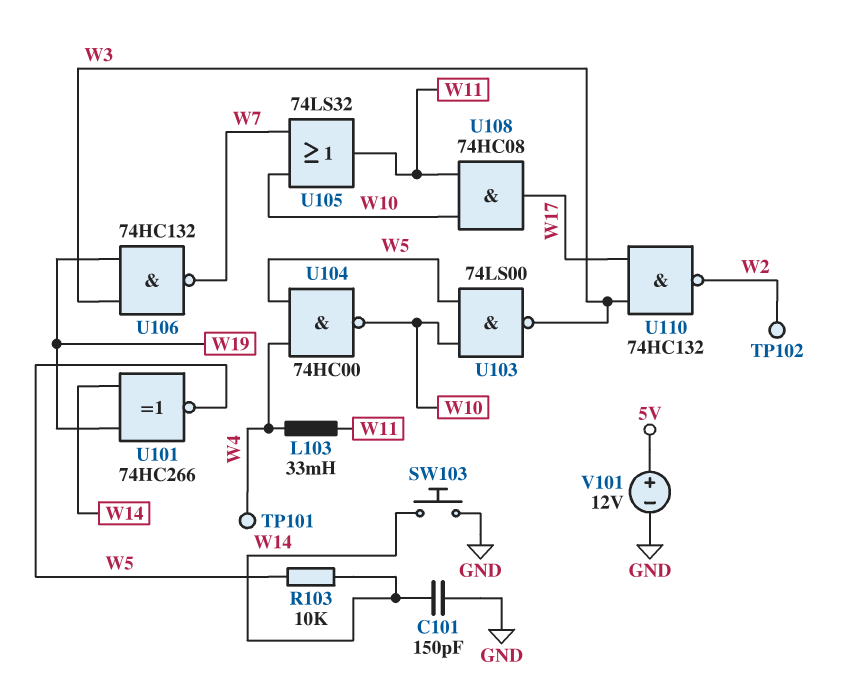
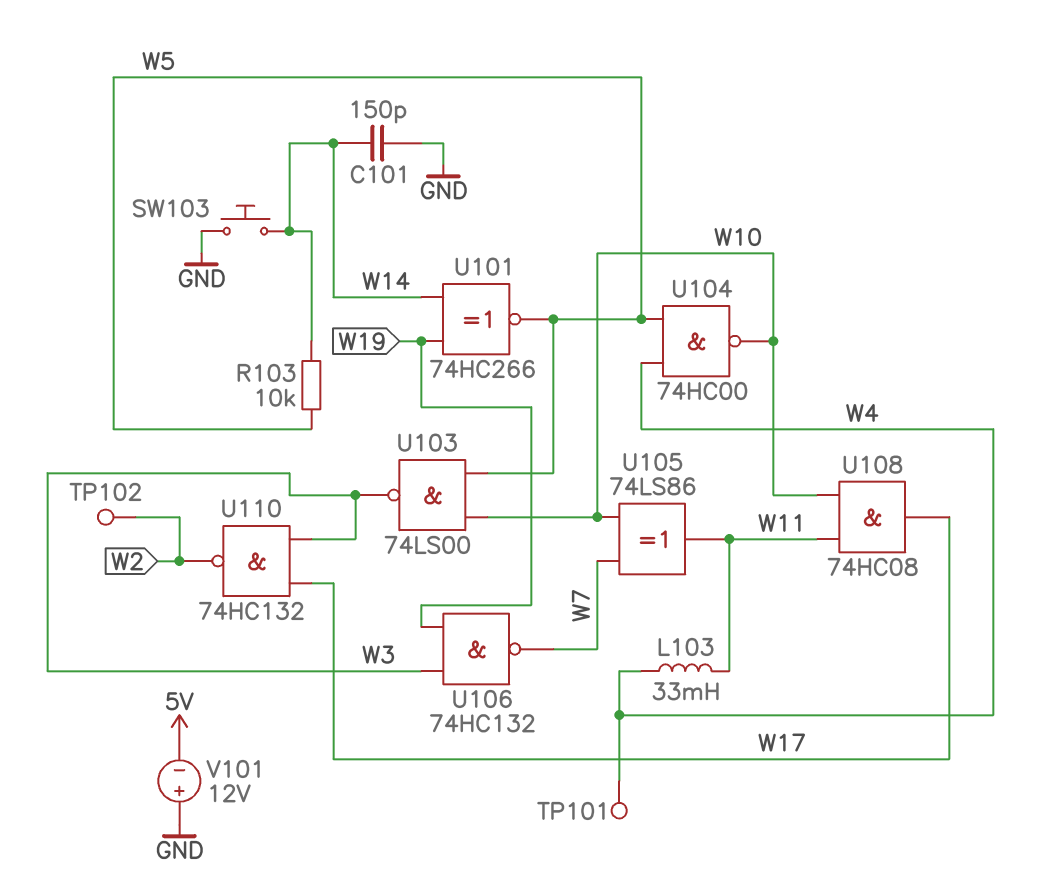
U105: OR 74LS32 (in W7, in W10, out W11) -> XOR 74LS86 (in W7, in W10, out W11)
V101: 12V (plus 5V, minus GND) -> 12V (plus GND, minus 5V)

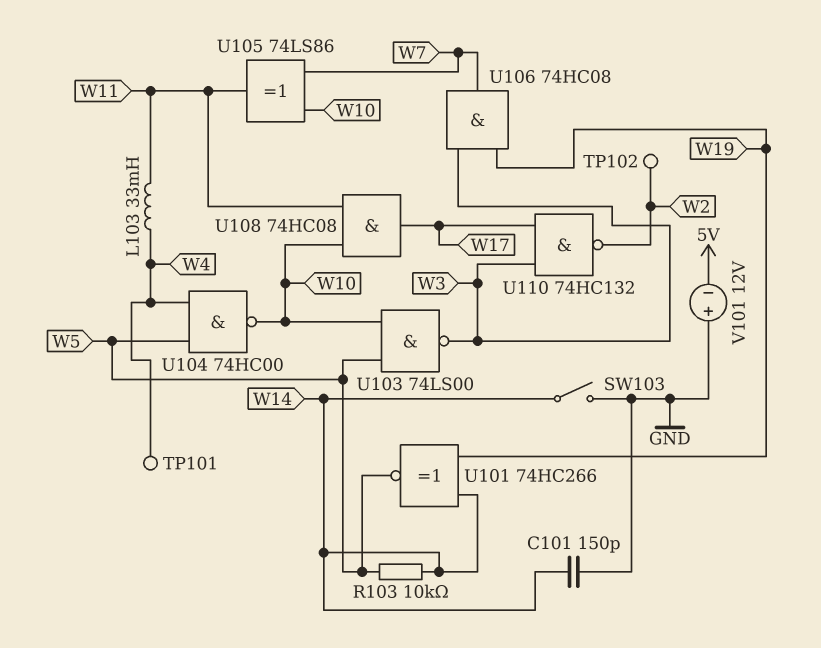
SW103: button (GND, W14) -> switch (GND, W14)
U106: NAND 74HC132 (in W3, in W19, out W7) -> AND 74HC08 (in W3, in W19, out W7)

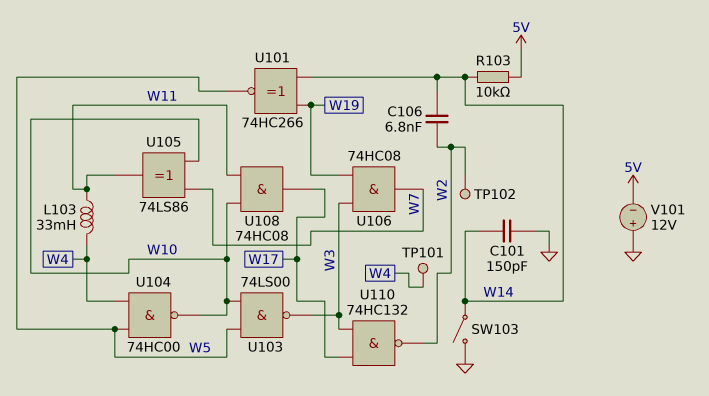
C106: none -> 6.8nF (W2, W14)
R103: 10k (W5, W14) -> 10k (5V, W14)

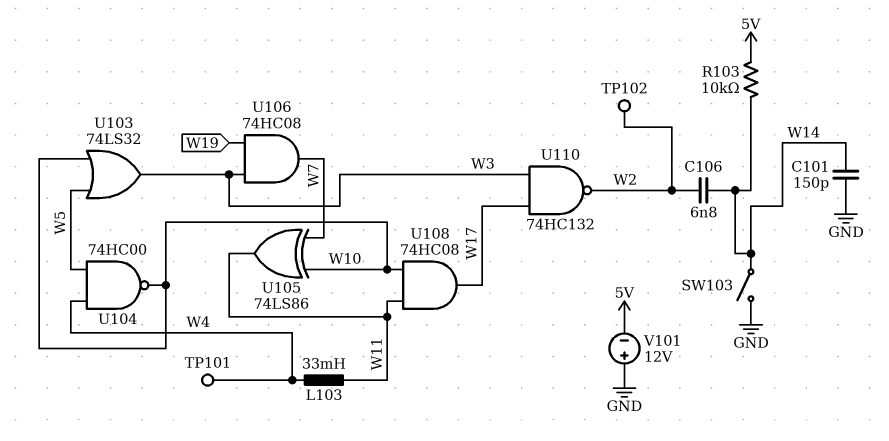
U101: XNOR 74HC266 (in W14, in W19, out W5) -> none
U103: NAND 74LS00 (in W5, in W10, out W3) -> OR 74LS32 (in W5, in W10, out W3)

